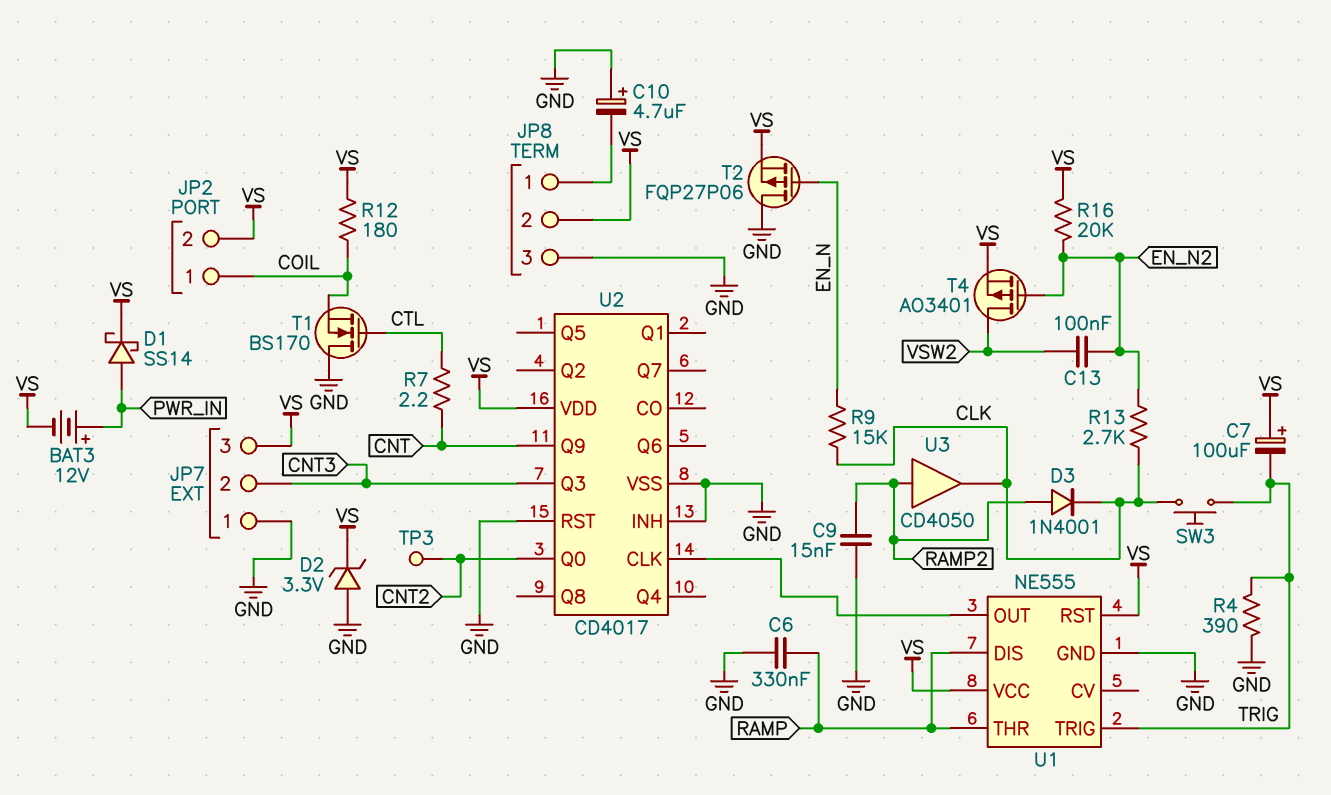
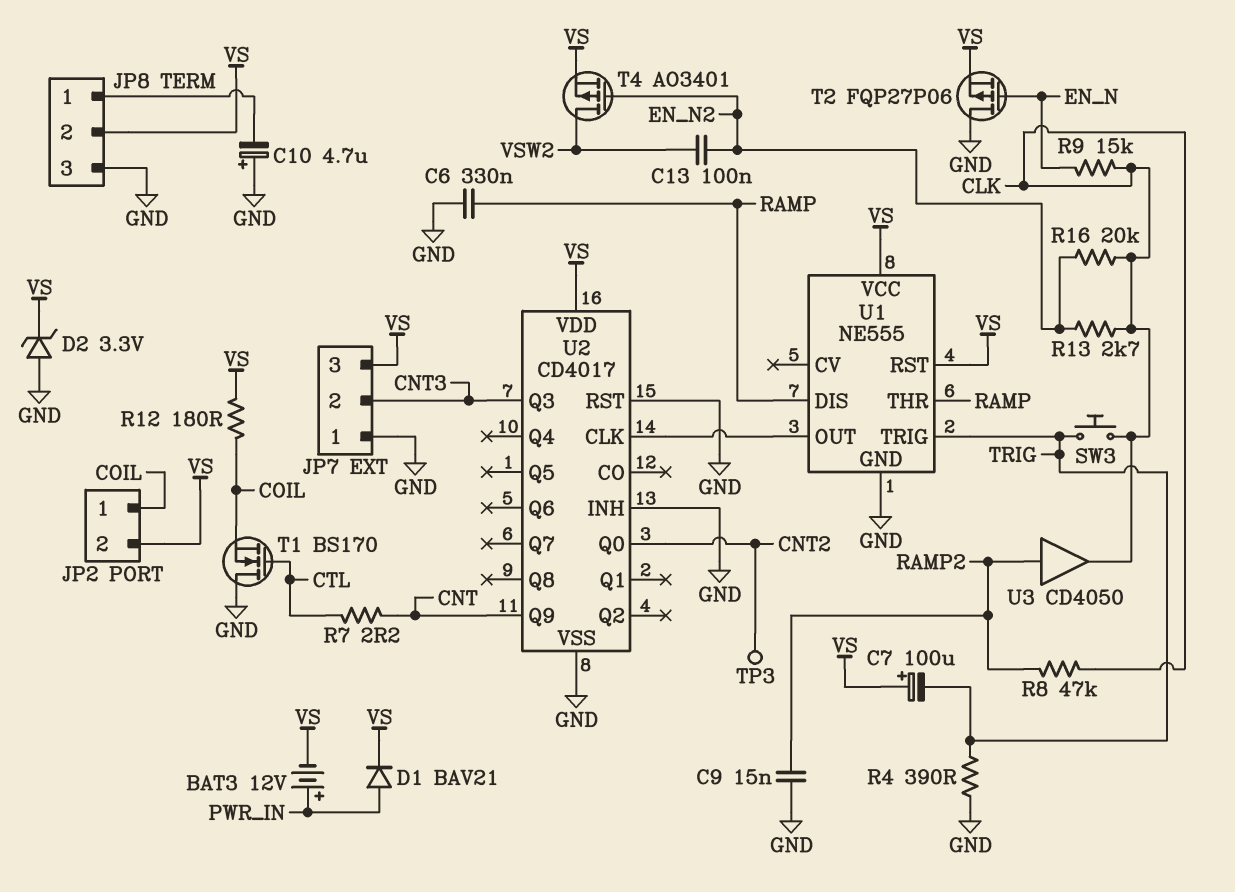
D1: schottky SS14 (A PWR_IN, K VS) -> diode BAV21 (A PWR_IN, K VS)
D3: diode 1N4001 (A RAMP2, K CLK) -> none
R8: none -> 47k (CLK, RAMP2)
R16: 20k (EN_N2, VS) -> 20k (CLK, EN_N2)

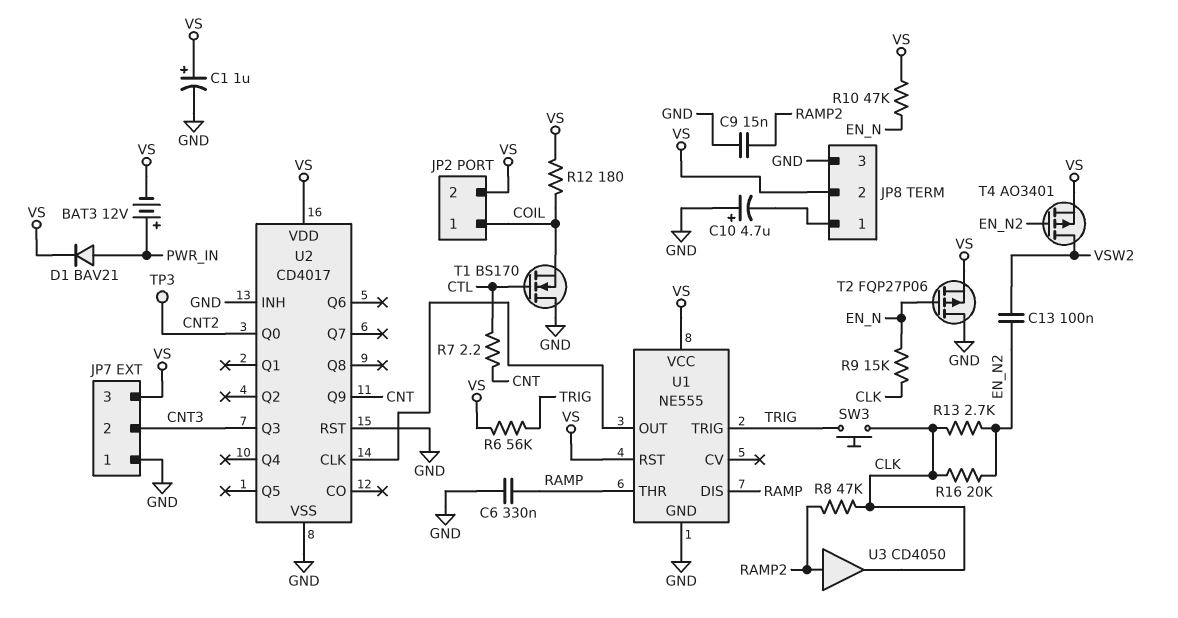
C1: none -> 1uF (plus VS, minus GND)
C7: 100uF (plus VS, minus TRIG) -> none
D2: zener 3.3V (A GND, K VS) -> none
R4: 390 (GND, TRIG) -> none
R6: none -> 56k (TRIG, VS)
R10: none -> 47k (EN_N, VS)

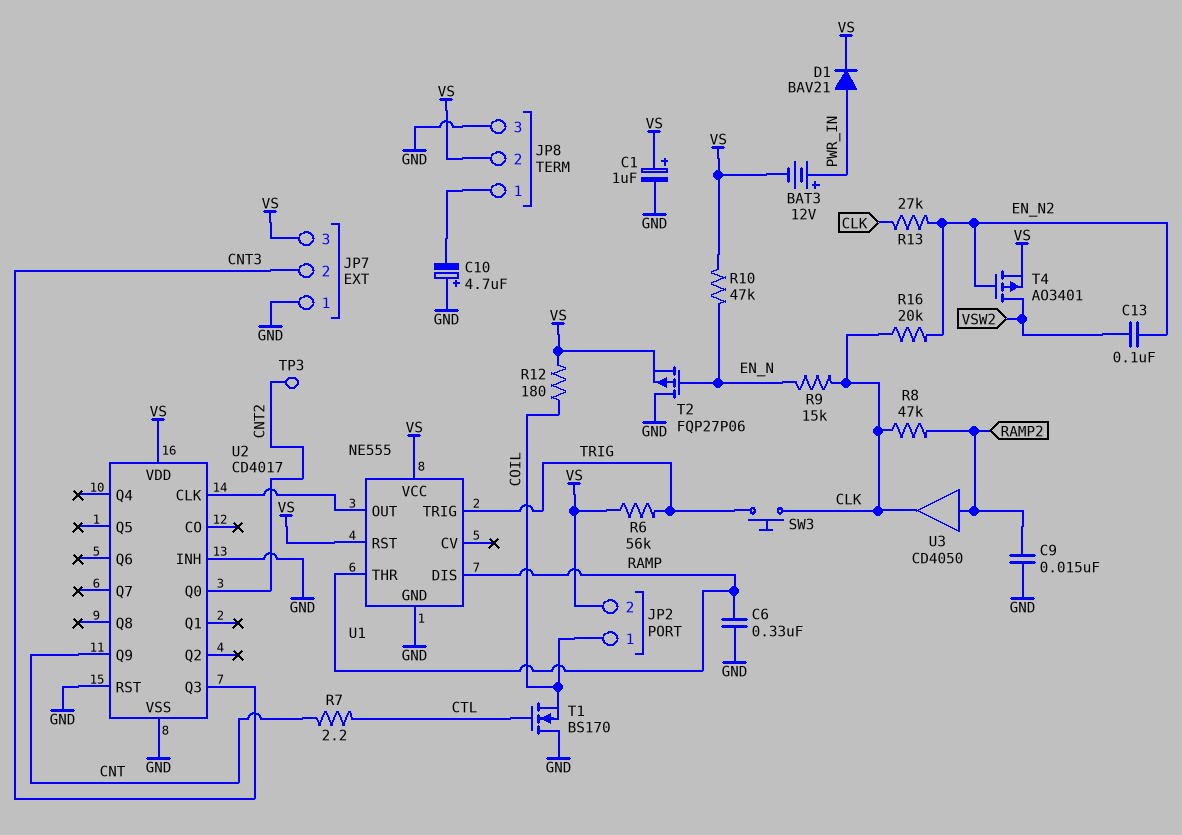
R13: 2.7k (CLK, EN_N2) -> 27k (CLK, EN_N2)

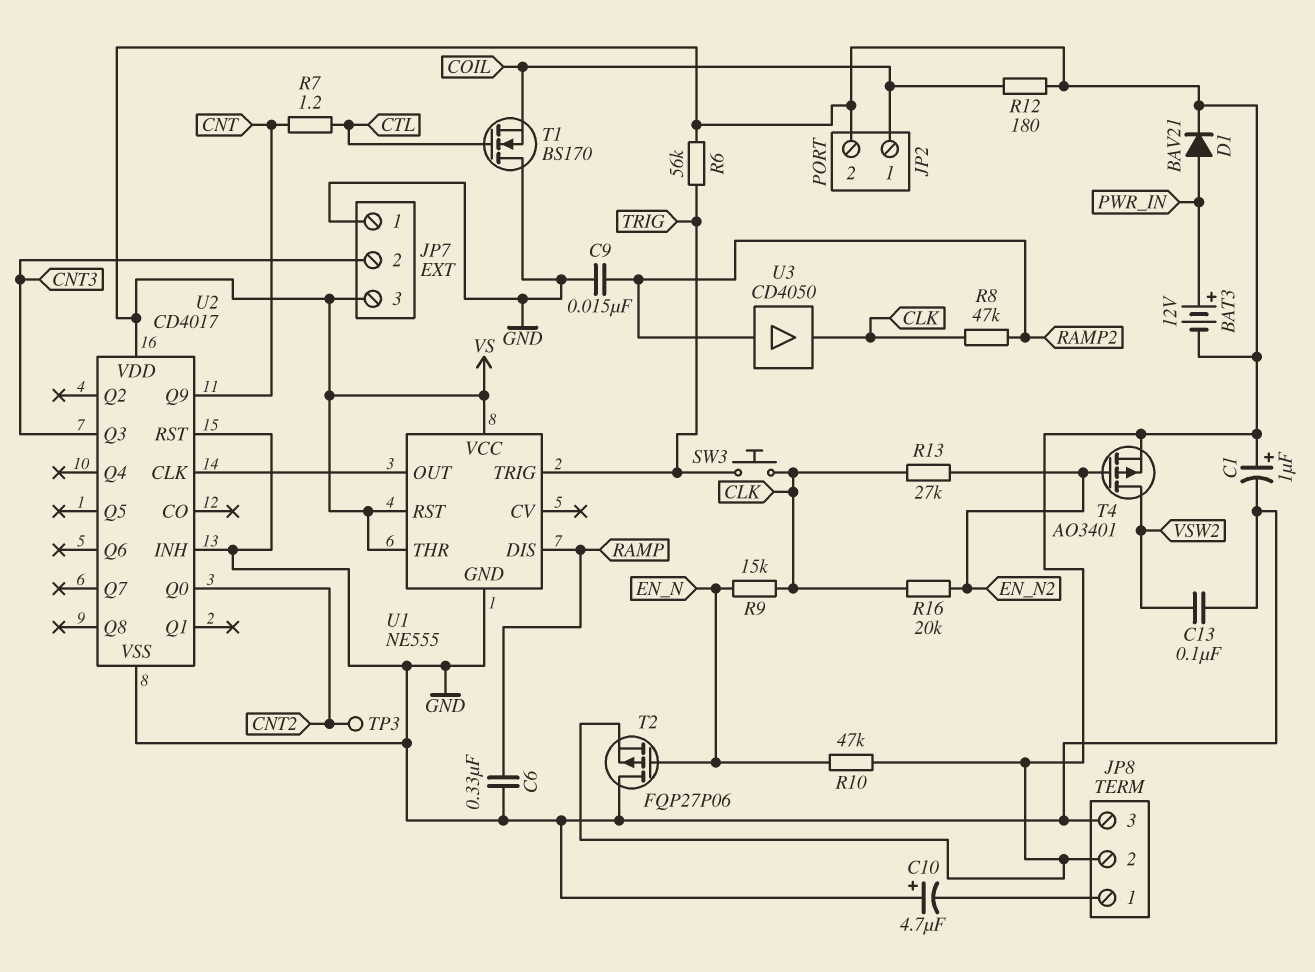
C13: 100nF (EN_N2, VSW2) -> 100nF (GND, VSW2)
R7: 2.2 (CNT, CTL) -> 1.2 (CNT, CTL)
U1 pin THR: RAMP -> VS

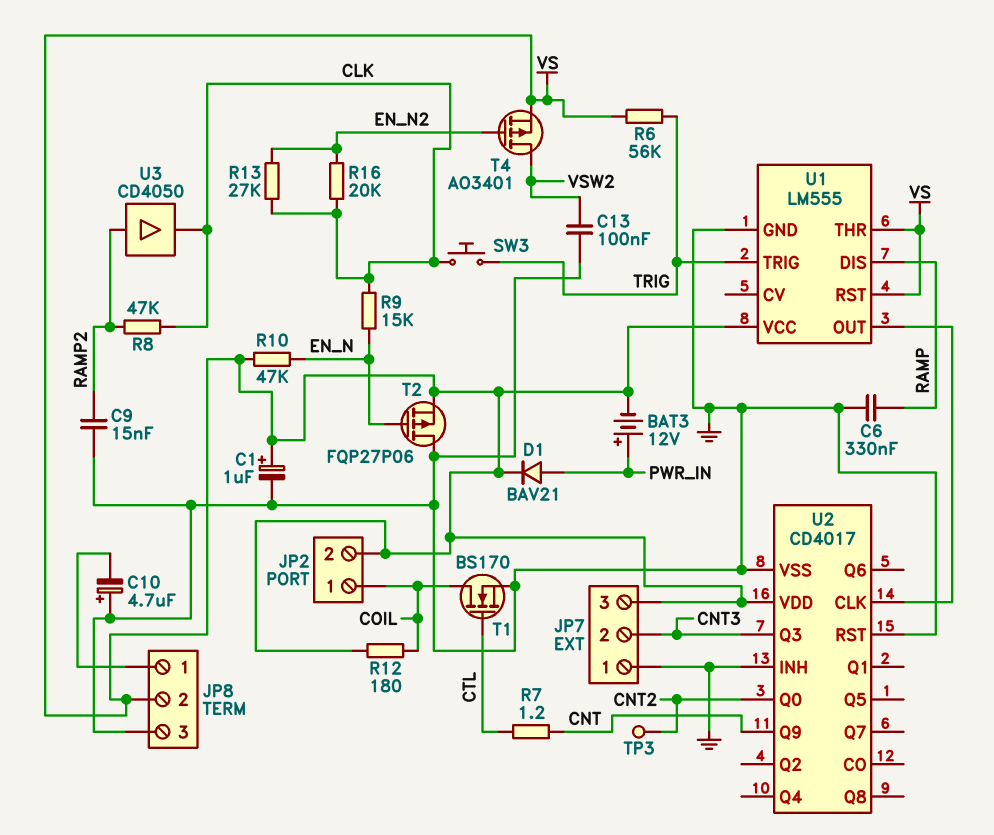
T1: NMOS BS170 (G CTL, D GND, S COIL) -> NMOS BS170 (G CTL, D COIL, S GND)
U1: NE555 -> LM555

